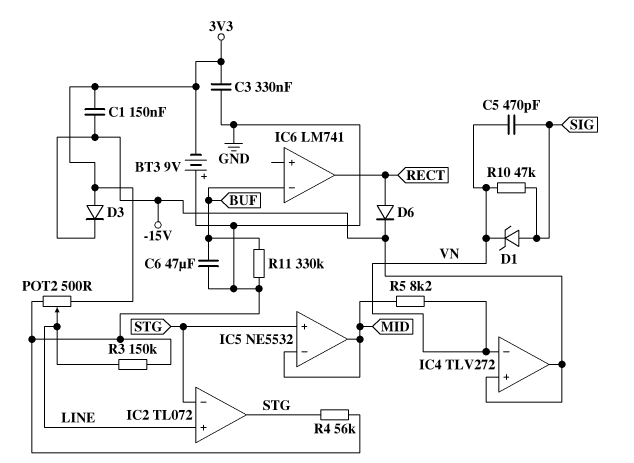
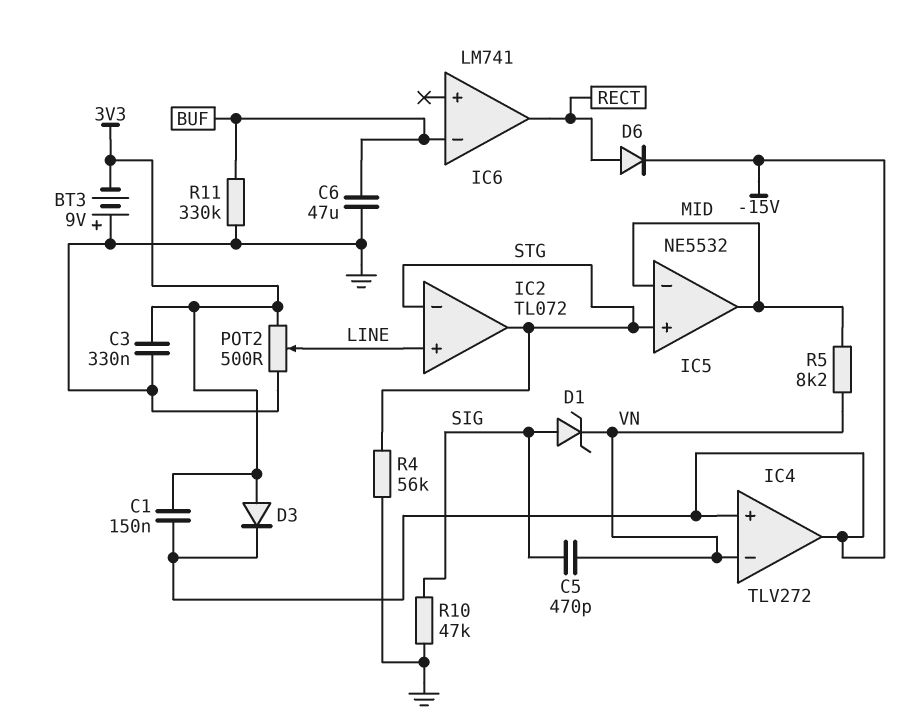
R3: 150k (GND, LINE) -> none
R10: 47k (SIG, VN) -> 47k (GND, SIG)

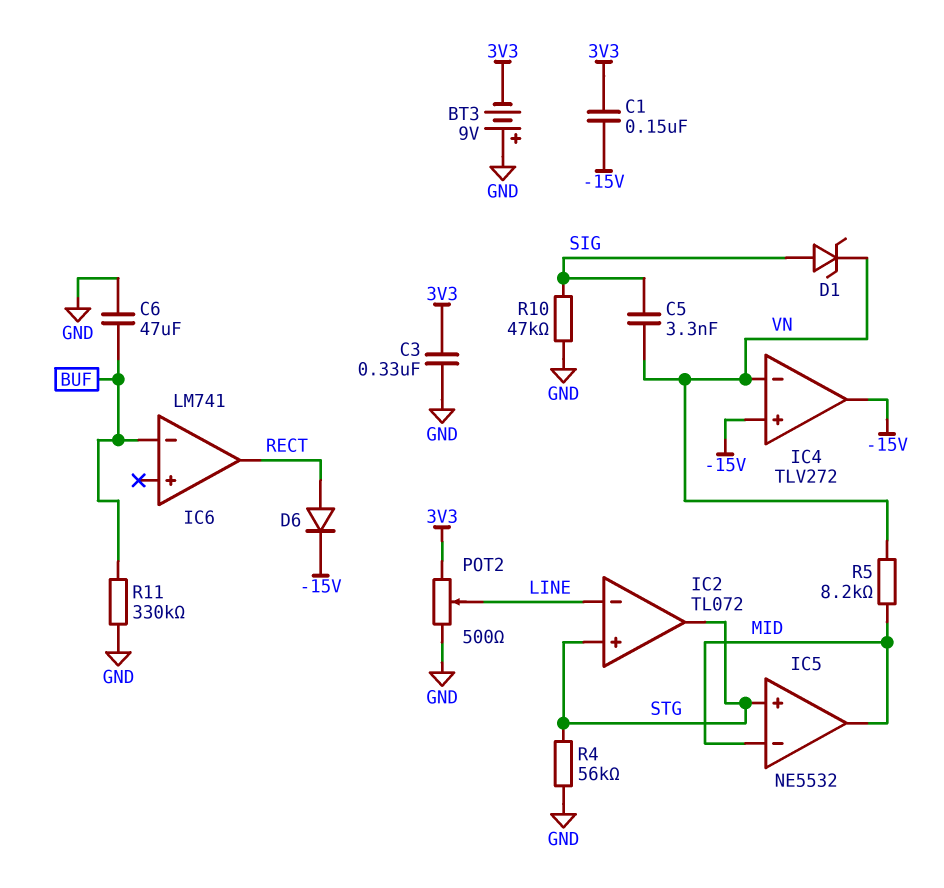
C5: 470pF (SIG, VN) -> 3.3nF (SIG, VN)
D3: diode (A 3V3, K -15V) -> none
IC2 pin in+: LINE -> STG
IC2 pin in-: STG -> LINE

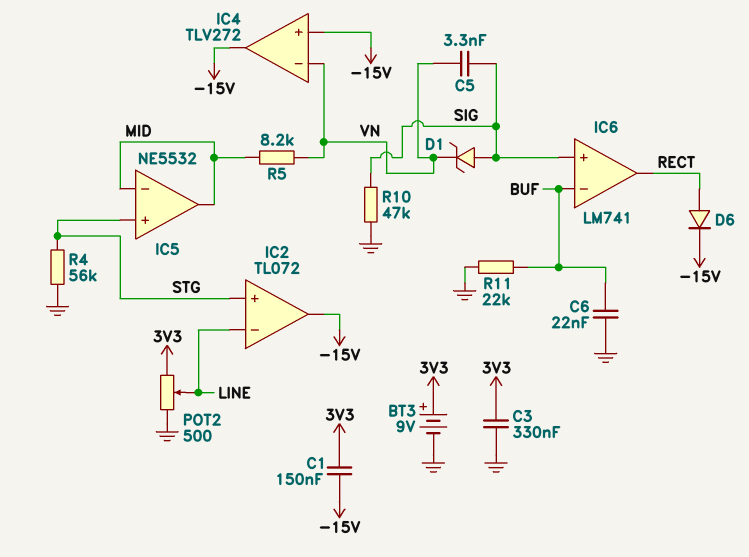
BT3: 9V (plus GND, minus 3V3) -> 9V (plus 3V3, minus GND)
C6: 47uF (BUF, GND) -> 22nF (BUF, GND)
IC2 pin out: STG -> -15V
IC6 pin in+: none -> SIG
R11: 330k (BUF, GND) -> 22k (BUF, GND)

